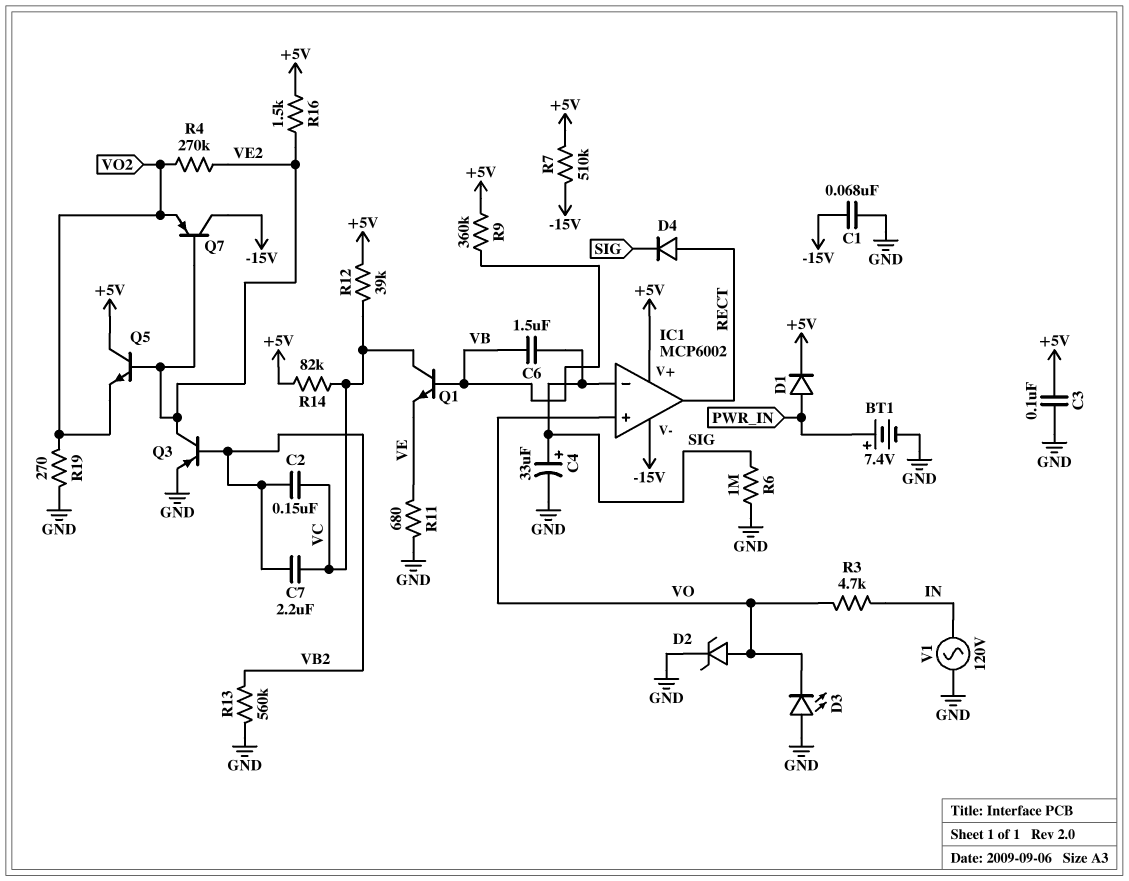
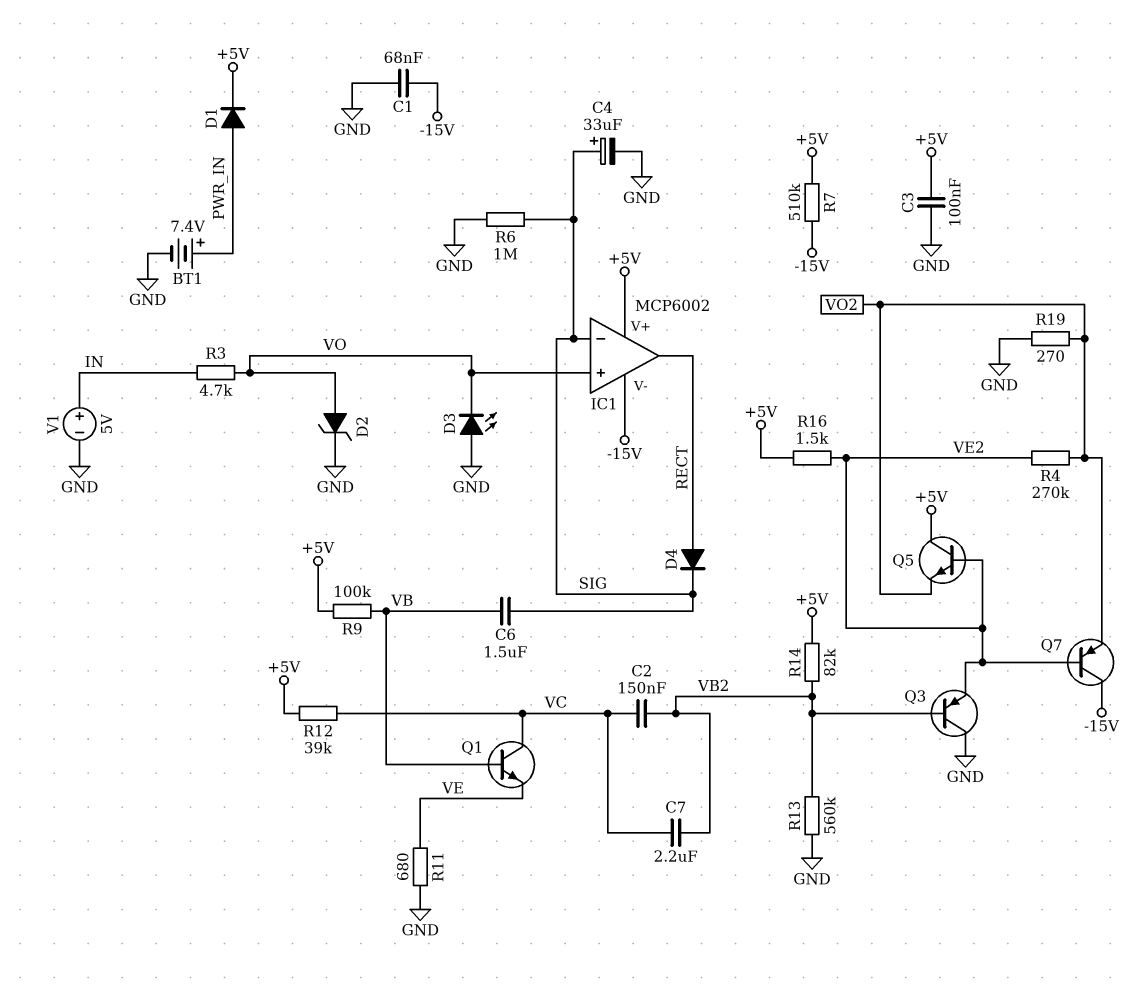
Q3: PNP (B VB2, C VE2, E GND) -> PNP (B VB2, C GND, E VE2)
R9: 360k (+5V, VB) -> 100k (+5V, VB)
R14: 82k (+5V, VC) -> 82k (+5V, VB2)
V1: AC 120V (GND, IN) -> 5V (plus IN, minus GND)

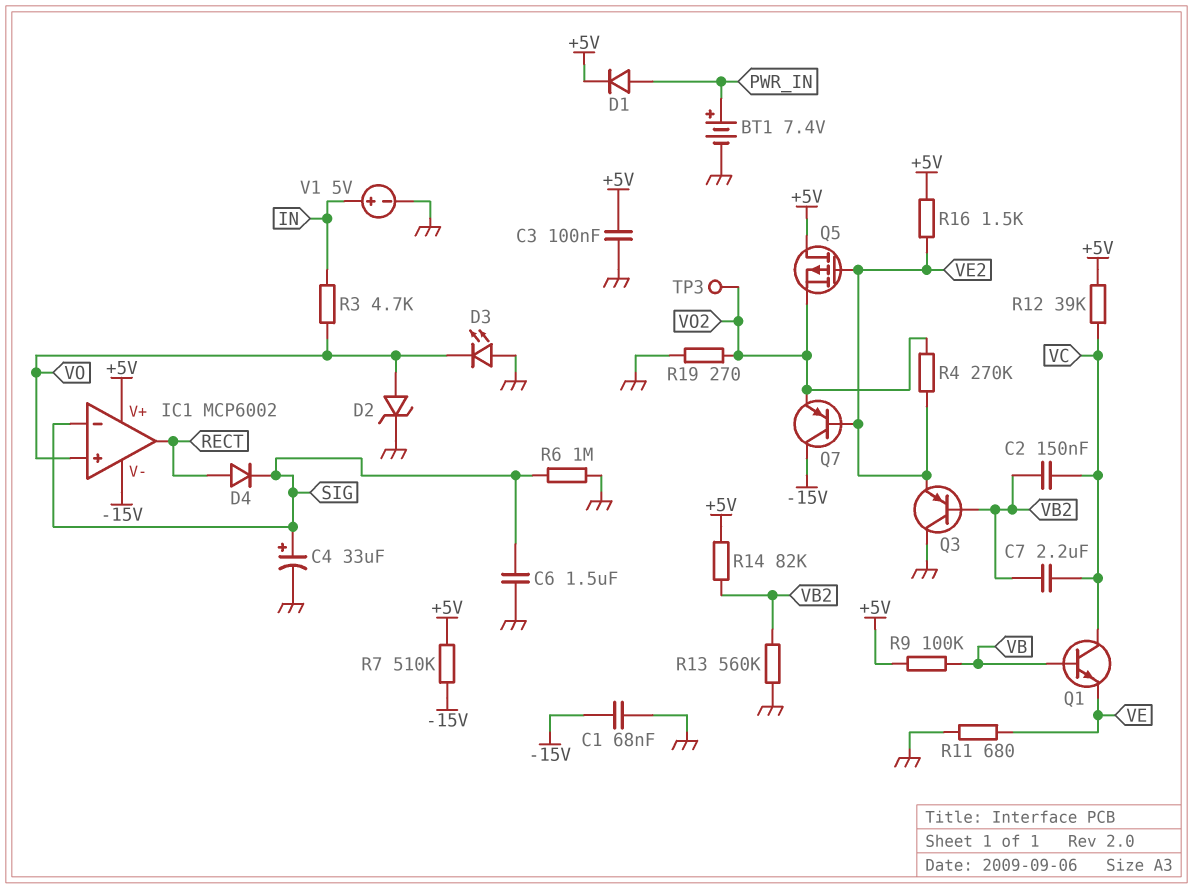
C6: 1.5uF (SIG, VB) -> 1.5uF (GND, SIG)
Q5: NPN (B VE2, C +5V, E VO2) -> PMOS (G VE2, D +5V, S VO2)
TP3: none -> test point (VO2)

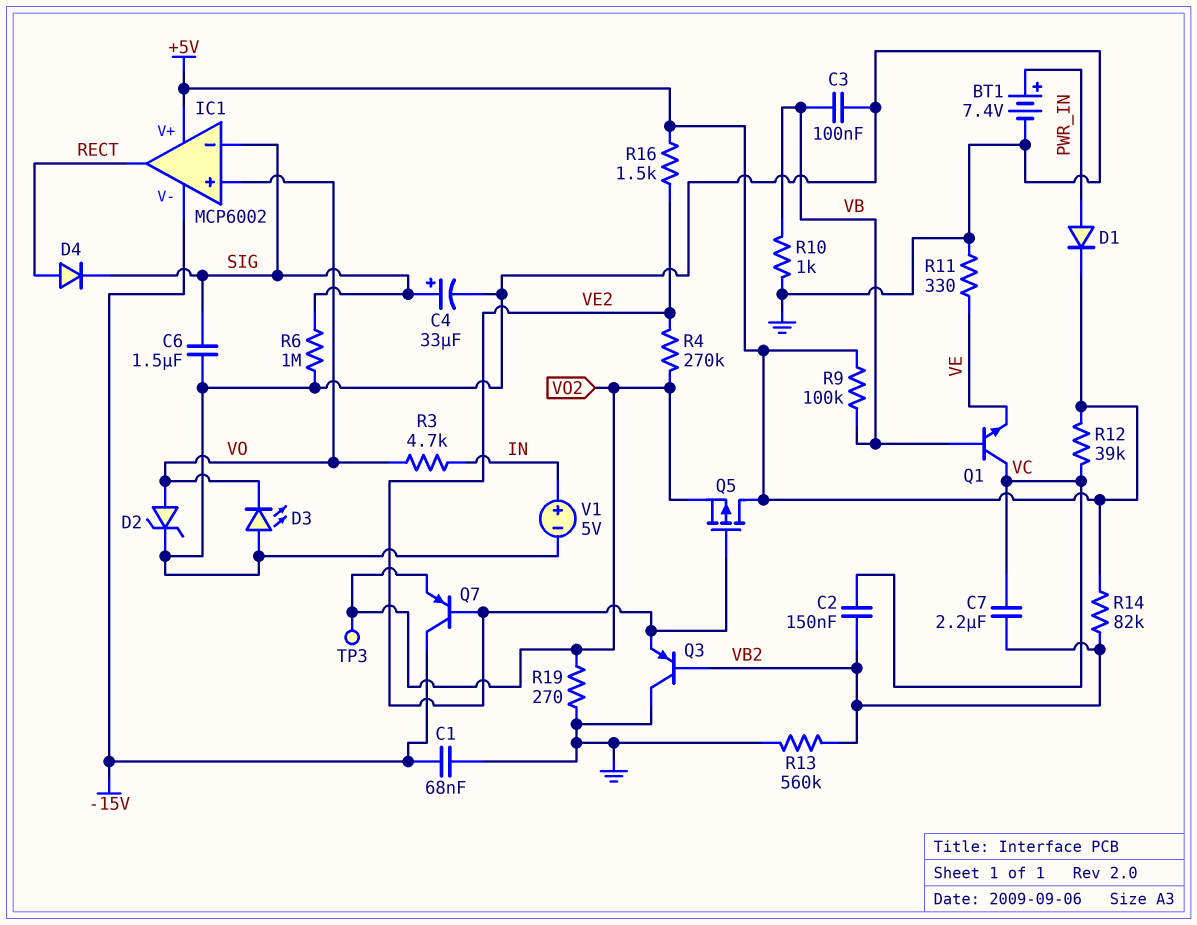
C3: 100nF (+5V, GND) -> 100nF (GND, VB)
R7: 510k (+5V, -15V) -> none
R10: none -> 1k (GND, VB)
R11: 680 (GND, VE) -> 330 (GND, VE)

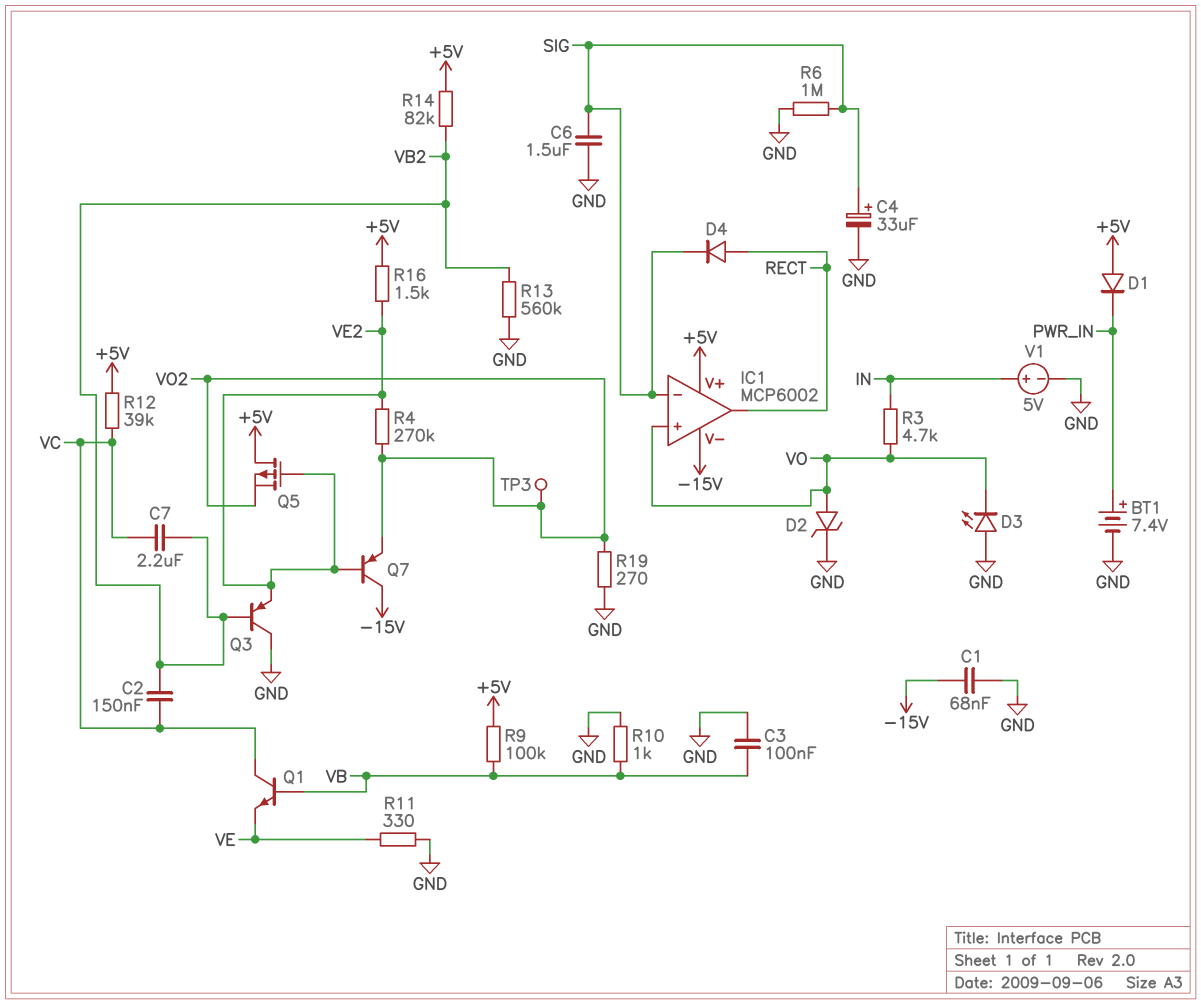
D1: diode (A PWR_IN, K +5V) -> diode (A +5V, K PWR_IN)

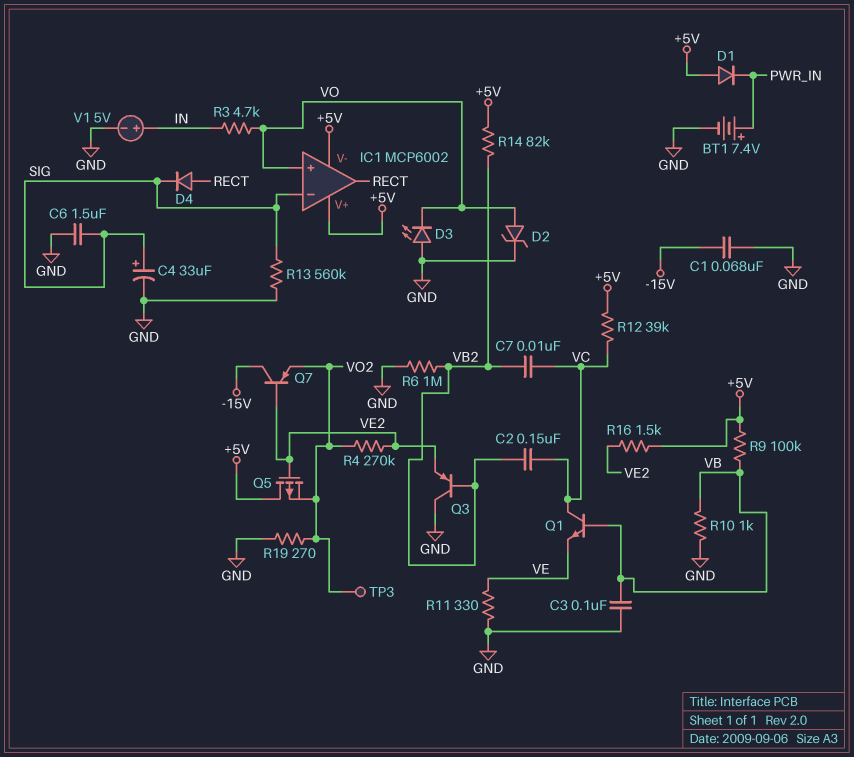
C7: 2.2uF (VB2, VC) -> 10nF (VB2, VC)
IC1 pin V-: -15V -> +5V
R6: 1M (GND, SIG) -> 1M (GND, VB2)
R13: 560k (GND, VB2) -> 560k (GND, SIG)

